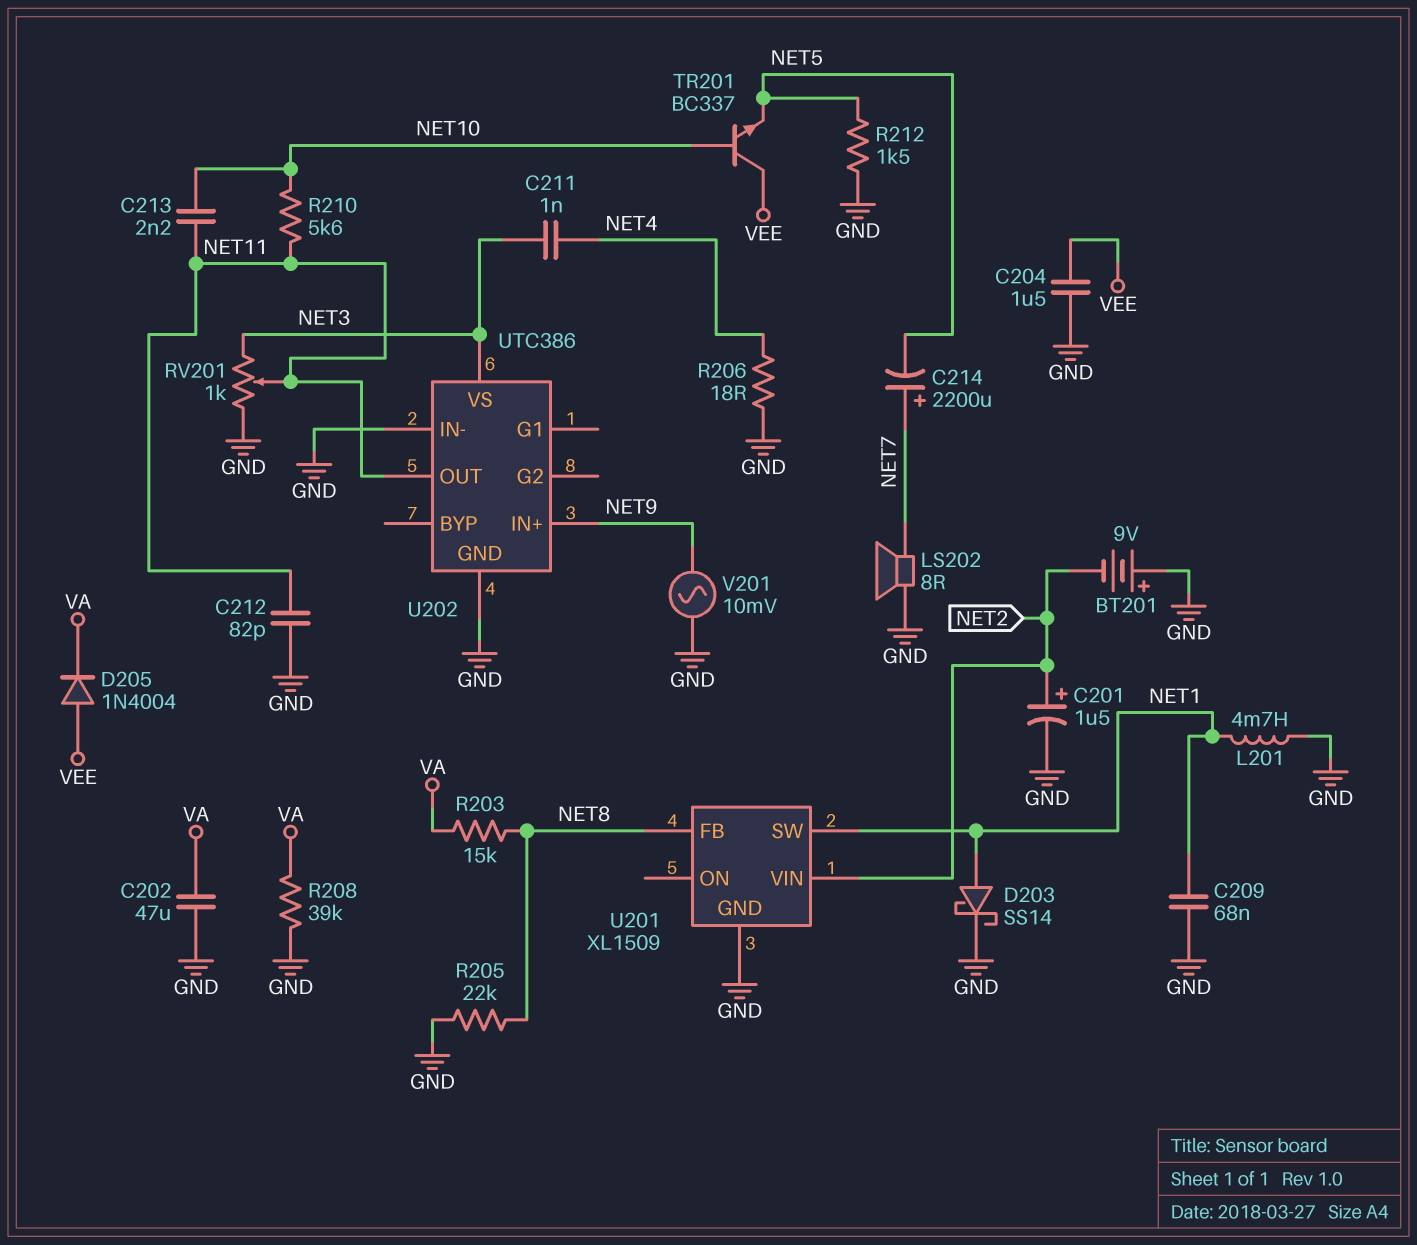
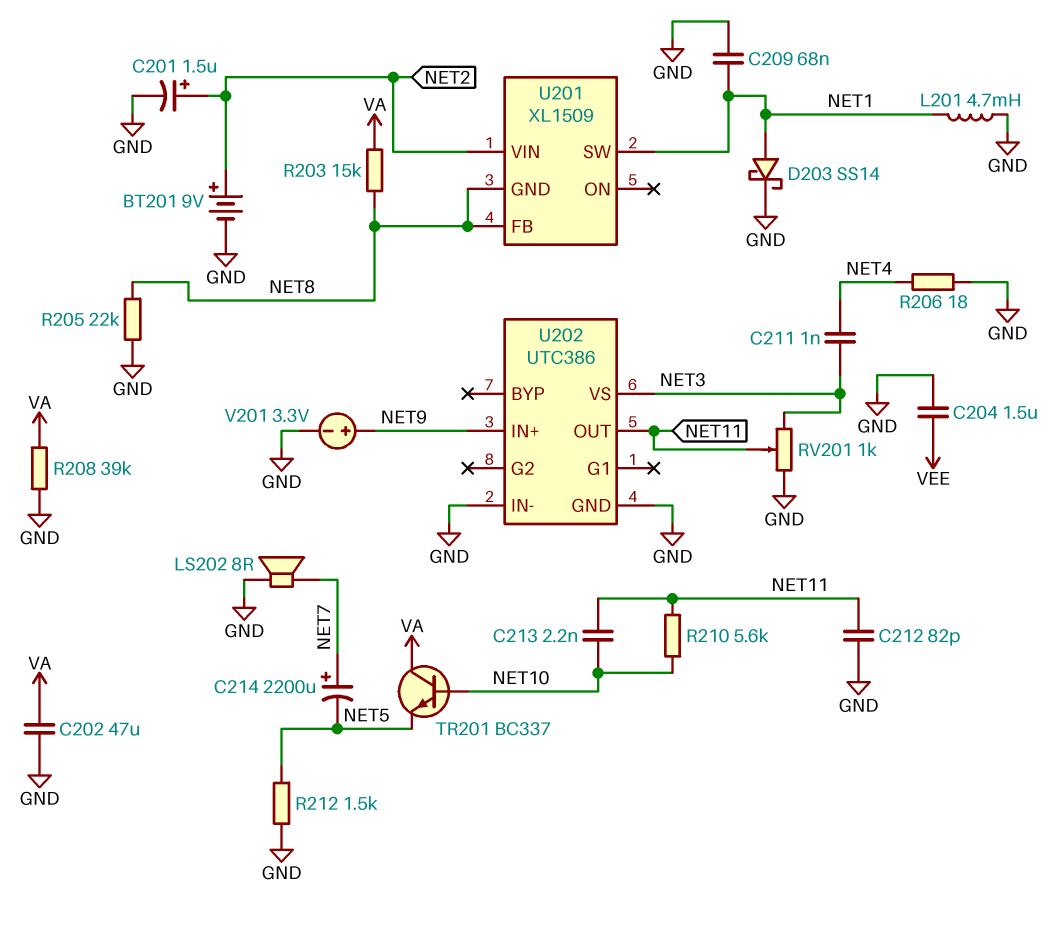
BT201: 9V (plus GND, minus NET2) -> 9V (plus NET2, minus GND)
D205: diode 1N4004 (A VEE, K VA) -> none
TR201: NPN BC337 (B NET10, C VEE, E NET5) -> NPN BC337 (B NET10, C VA, E NET5)
U201 pin GND: GND -> NET8
V201: AC 10mV (GND, NET9) -> 3.3V (plus NET9, minus GND)

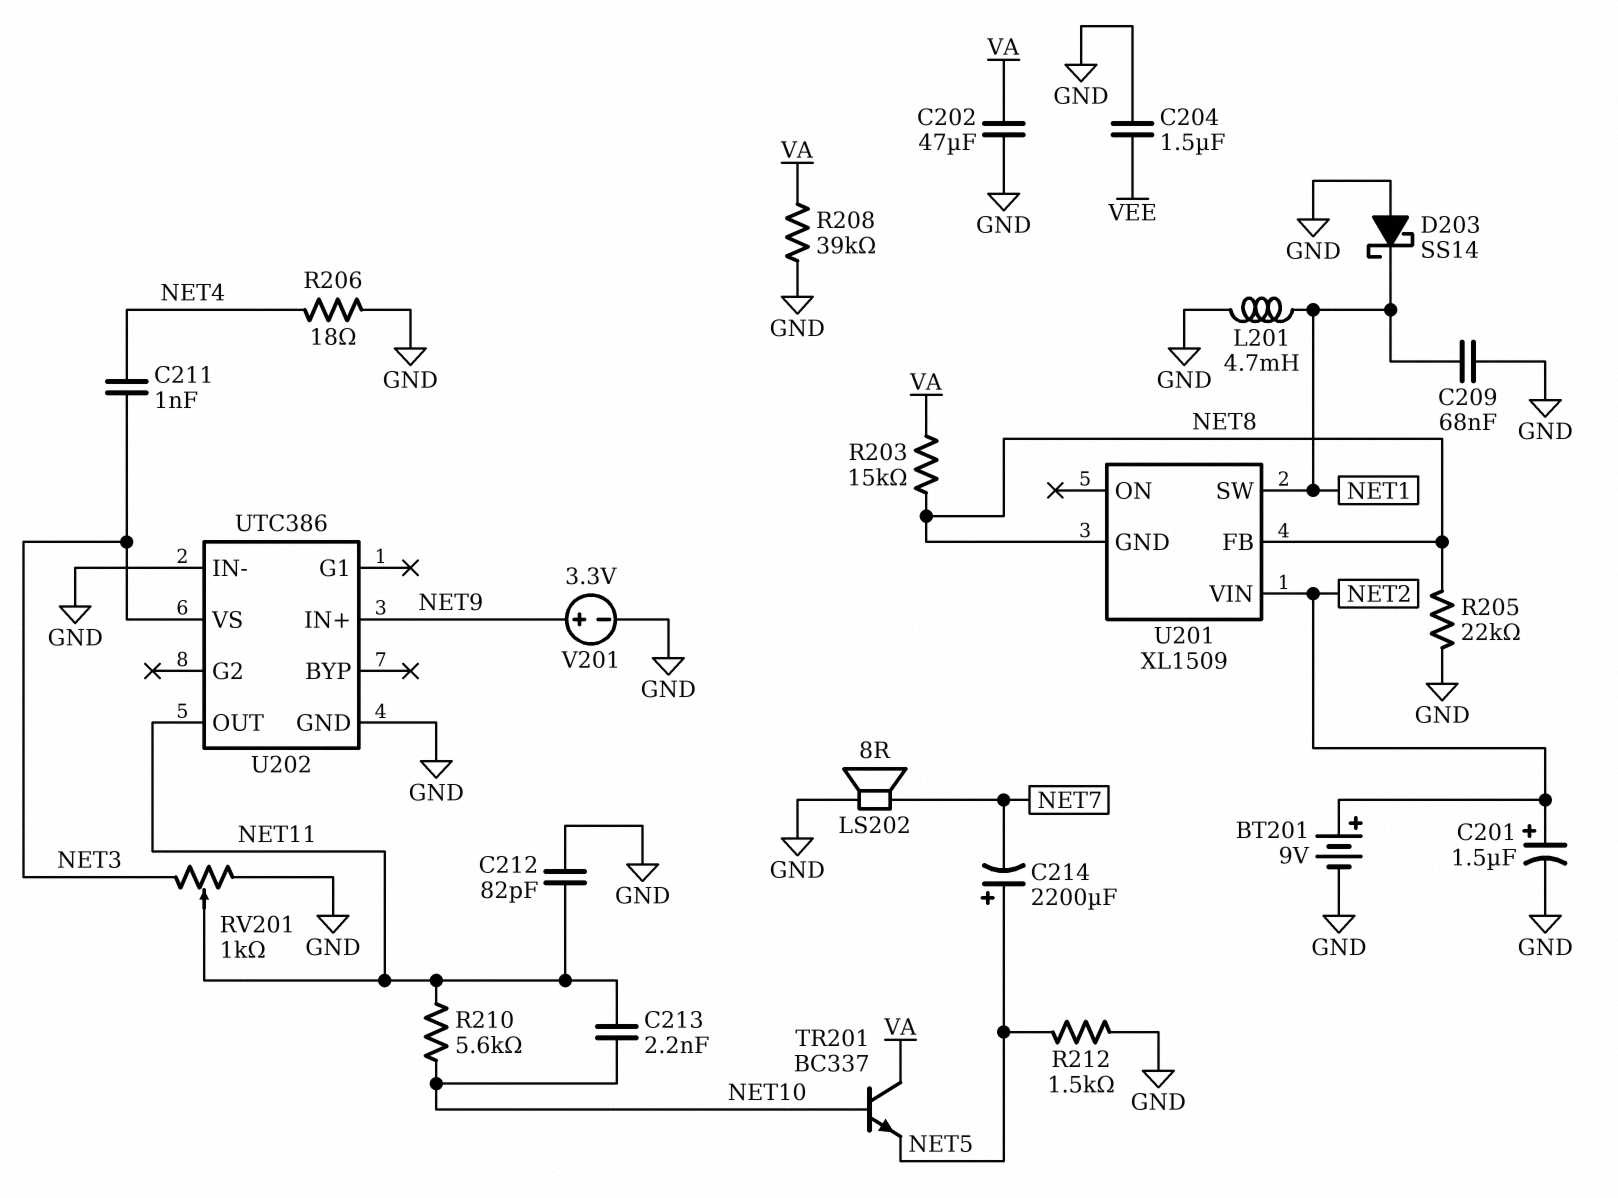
C214: 2200uF (plus NET7, minus NET5) -> 2200uF (plus NET5, minus NET7)
D203: schottky SS14 (A NET1, K GND) -> schottky SS14 (A GND, K NET1)

